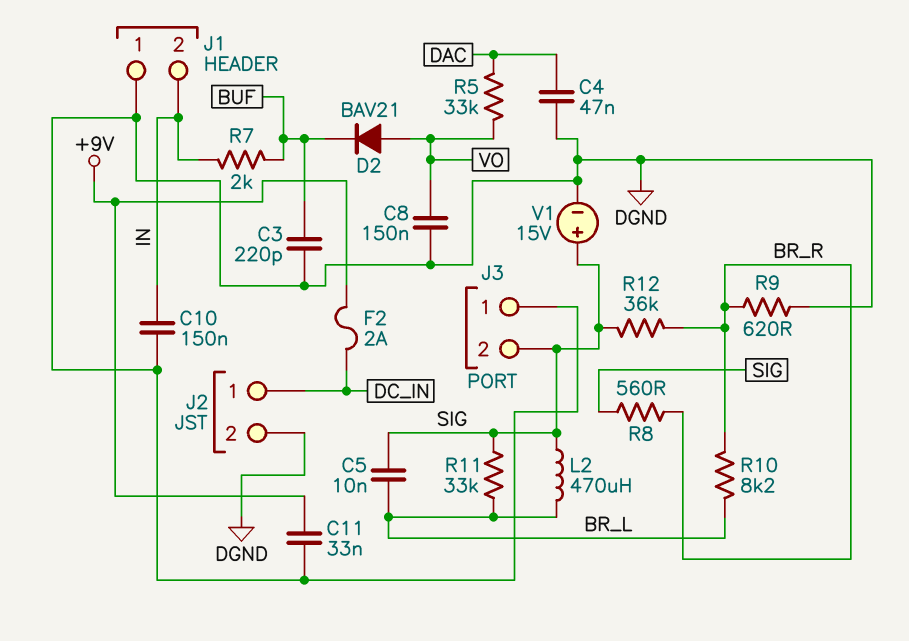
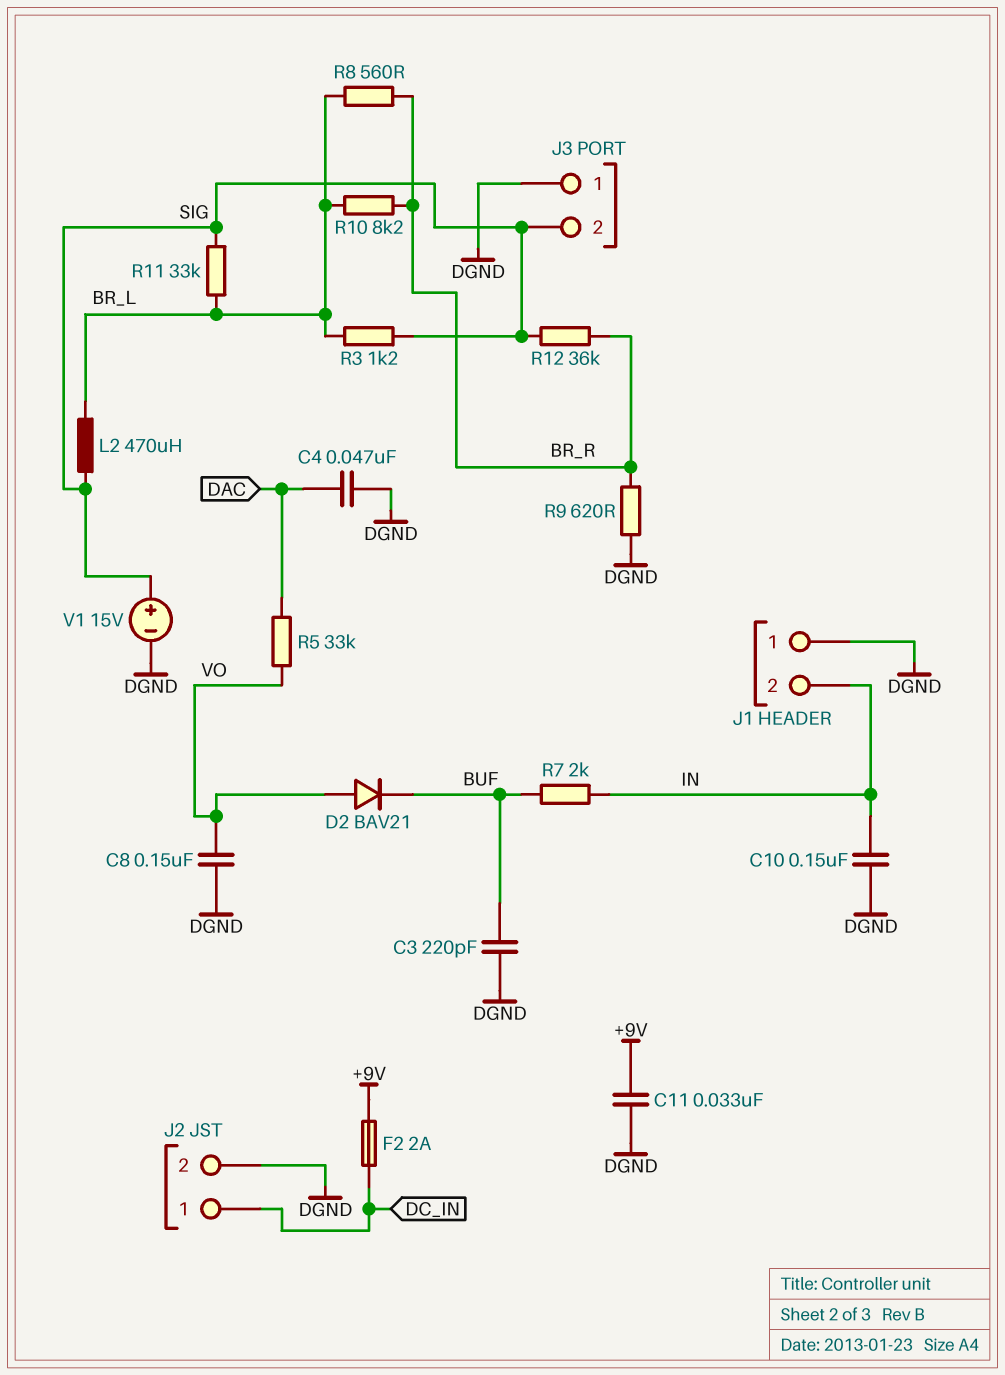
C5: 10nF (BR_L, SIG) -> none
R3: none -> 1.2k (BR_L, SIG)
R8: 560 (BR_R, SIG) -> 560 (BR_L, BR_R)

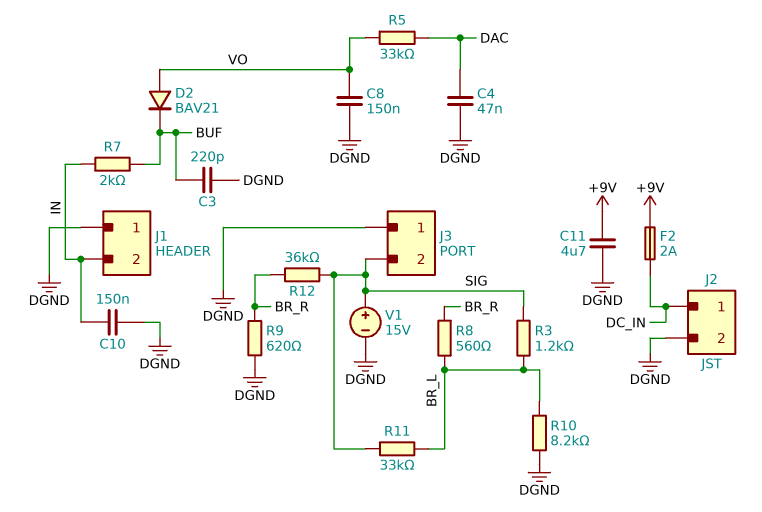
C11: 33nF (+9V, DGND) -> 4.7uF (+9V, DGND)
L2: 470uH (BR_L, SIG) -> none
R10: 8.2k (BR_L, BR_R) -> 8.2k (BR_L, DGND)

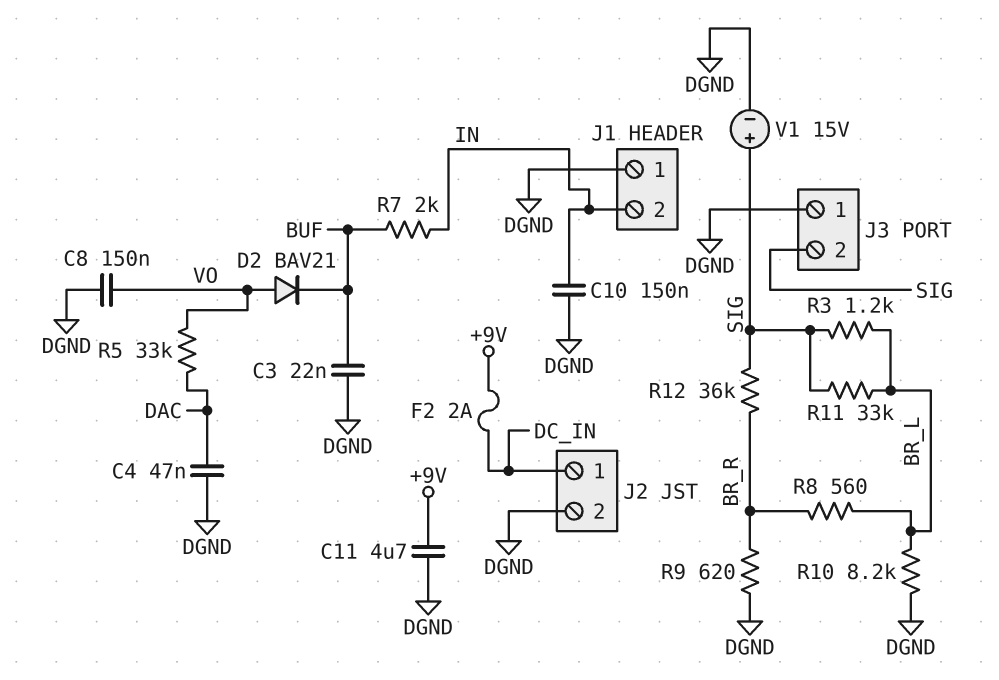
C3: 220pF (BUF, DGND) -> 22nF (BUF, DGND)

